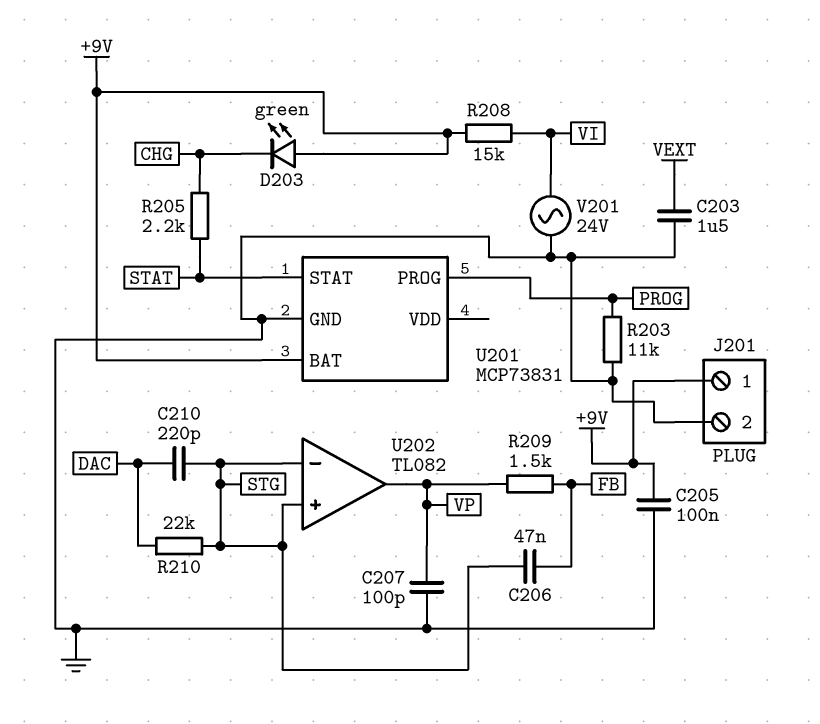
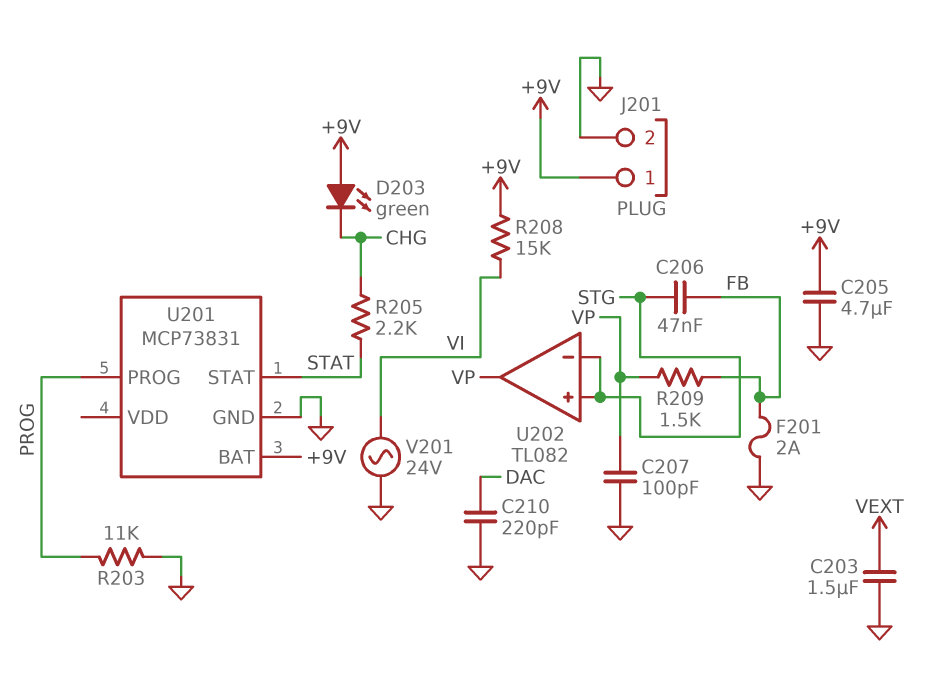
C205: 100nF (+9V, GND) -> 4.7uF (+9V, GND)
C210: 220pF (DAC, STG) -> 220pF (DAC, GND)
F201: none -> 2A (FB, GND)
R210: 22k (DAC, STG) -> none

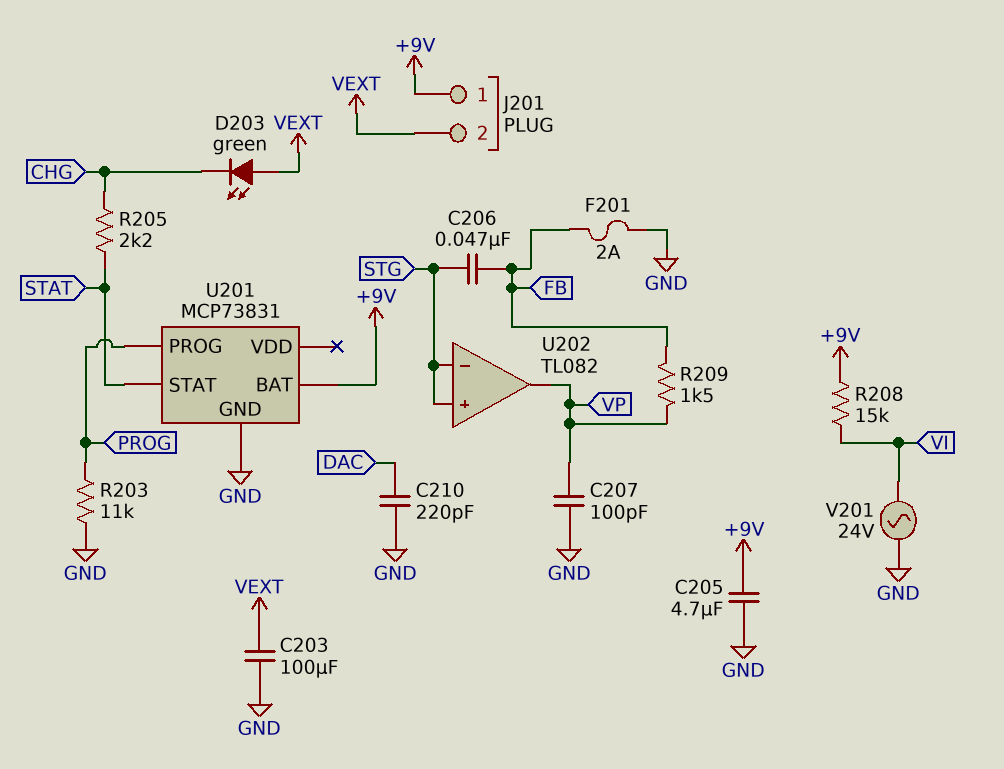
C203: 1.5uF (GND, VEXT) -> 100uF (GND, VEXT)
D203: LED green (A +9V, K CHG) -> LED green (A VEXT, K CHG)
J201 pin 2: GND -> VEXT

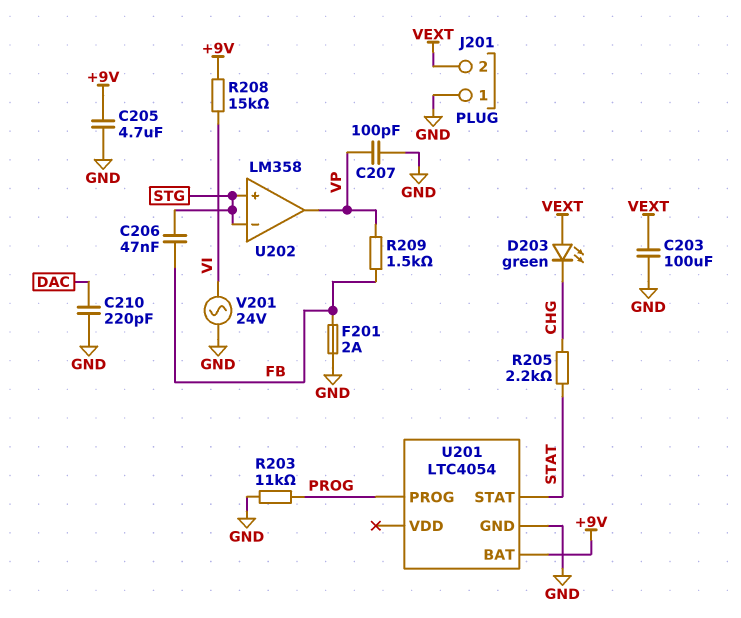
J201 pin 1: +9V -> GND
U201: MCP73831 -> LTC4054
U202: TL082 -> LM358

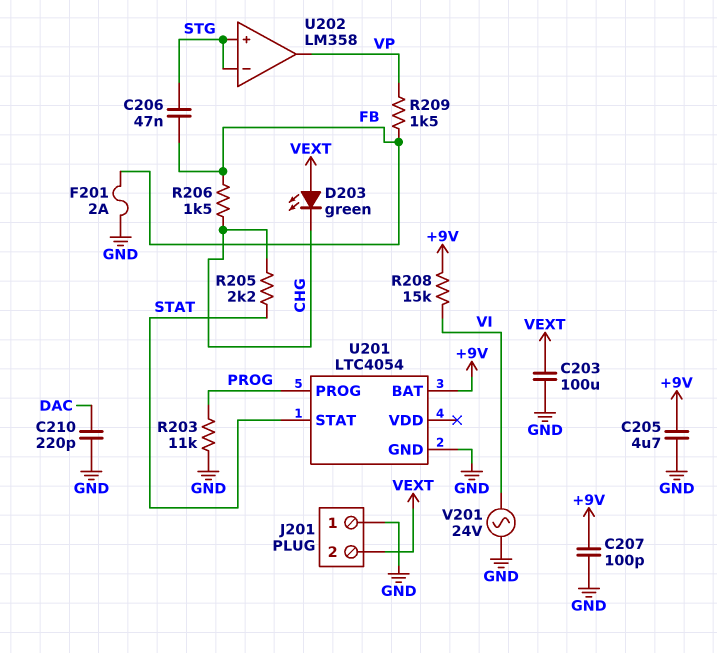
C207: 100pF (GND, VP) -> 100pF (+9V, GND)
R206: none -> 1.5k (CHG, FB)

